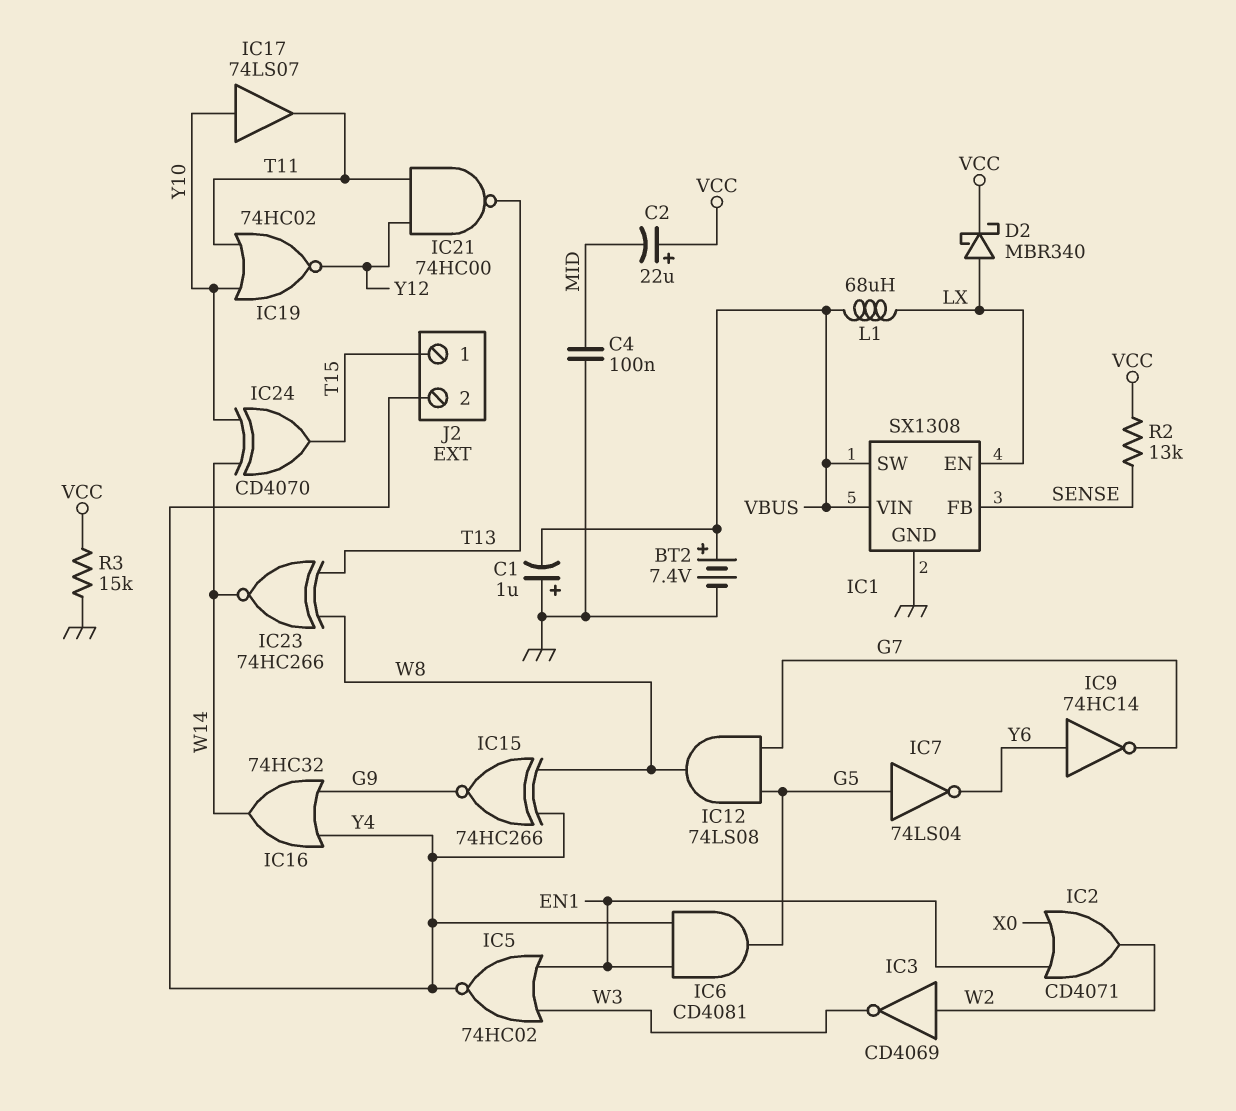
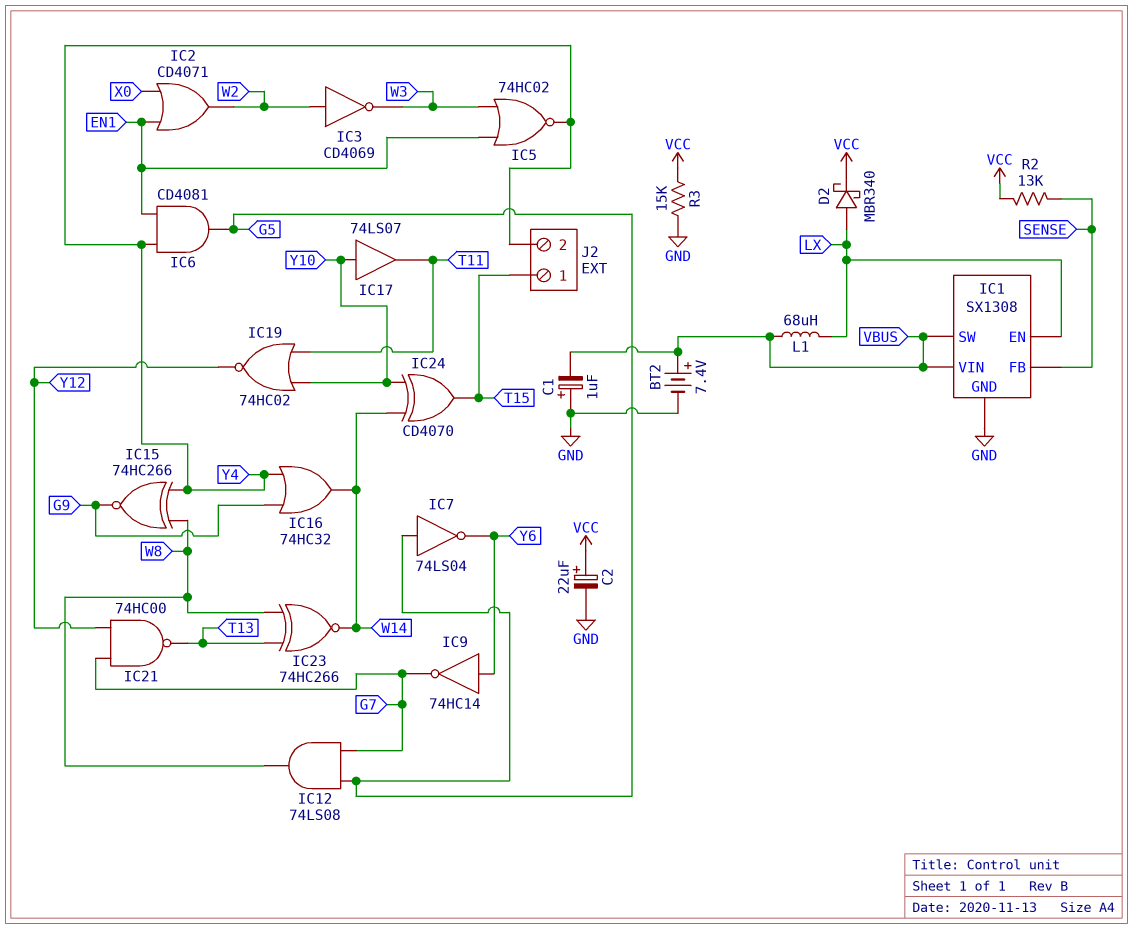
C2: 22uF (plus VCC, minus MID) -> 22uF (plus VCC, minus GND)
C4: 100nF (GND, MID) -> none
IC21: NAND 74HC00 (in T11, in Y12, out T13) -> NAND 74HC00 (in G7, in Y12, out T13)

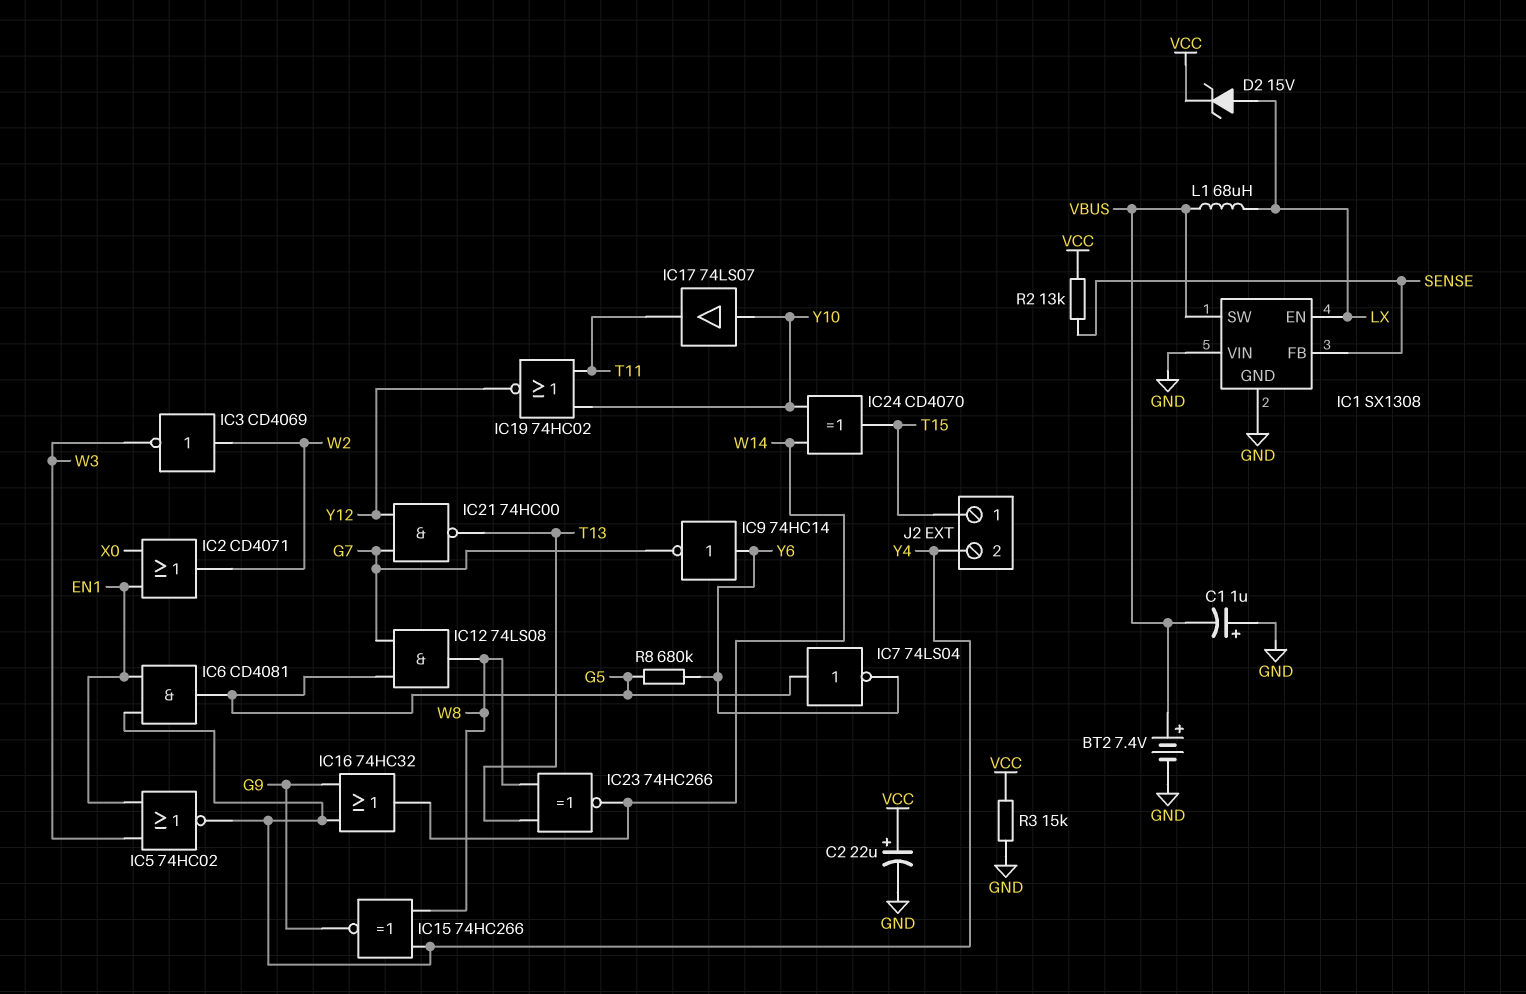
D2: schottky MBR340 (A LX, K VCC) -> zener 15V (A LX, K VCC)
IC1 pin VIN: VBUS -> GND
R8: none -> 680k (G5, Y6)

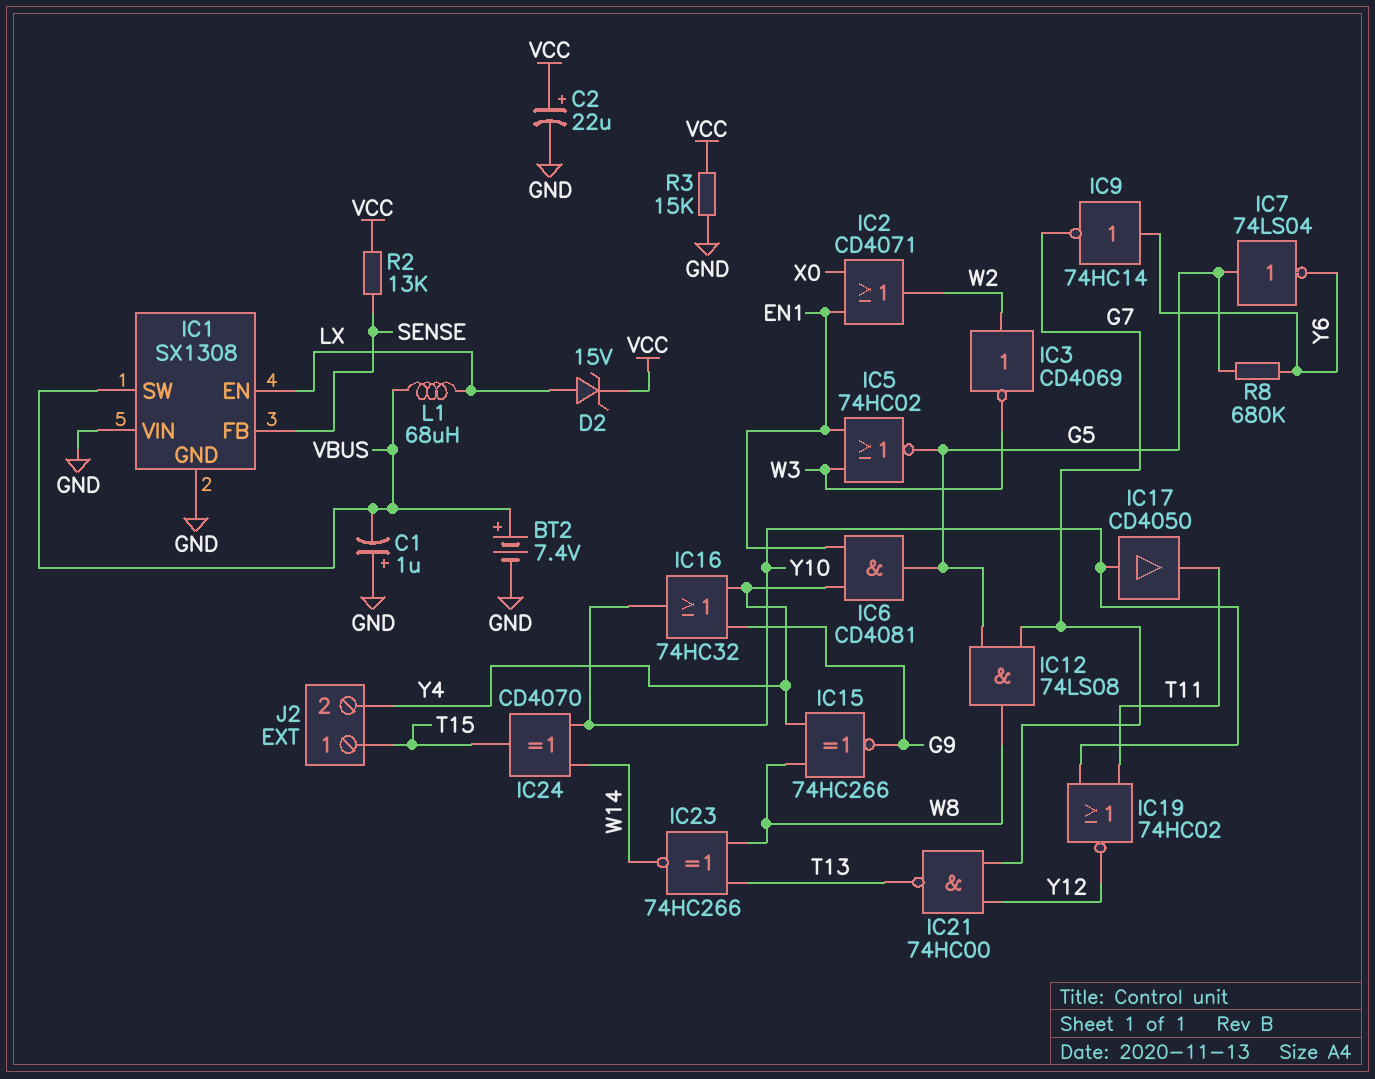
IC5: NOR 74HC02 (in EN1, in W3, out Y4) -> NOR 74HC02 (in EN1, in W3, out G5)
IC16: OR 74HC32 (in G9, in Y4, out W14) -> OR 74HC32 (in G9, in Y4, out Y10)
IC17: buffer 74LS07 (in Y10, out T11) -> buffer CD4050 (in Y10, out T11)

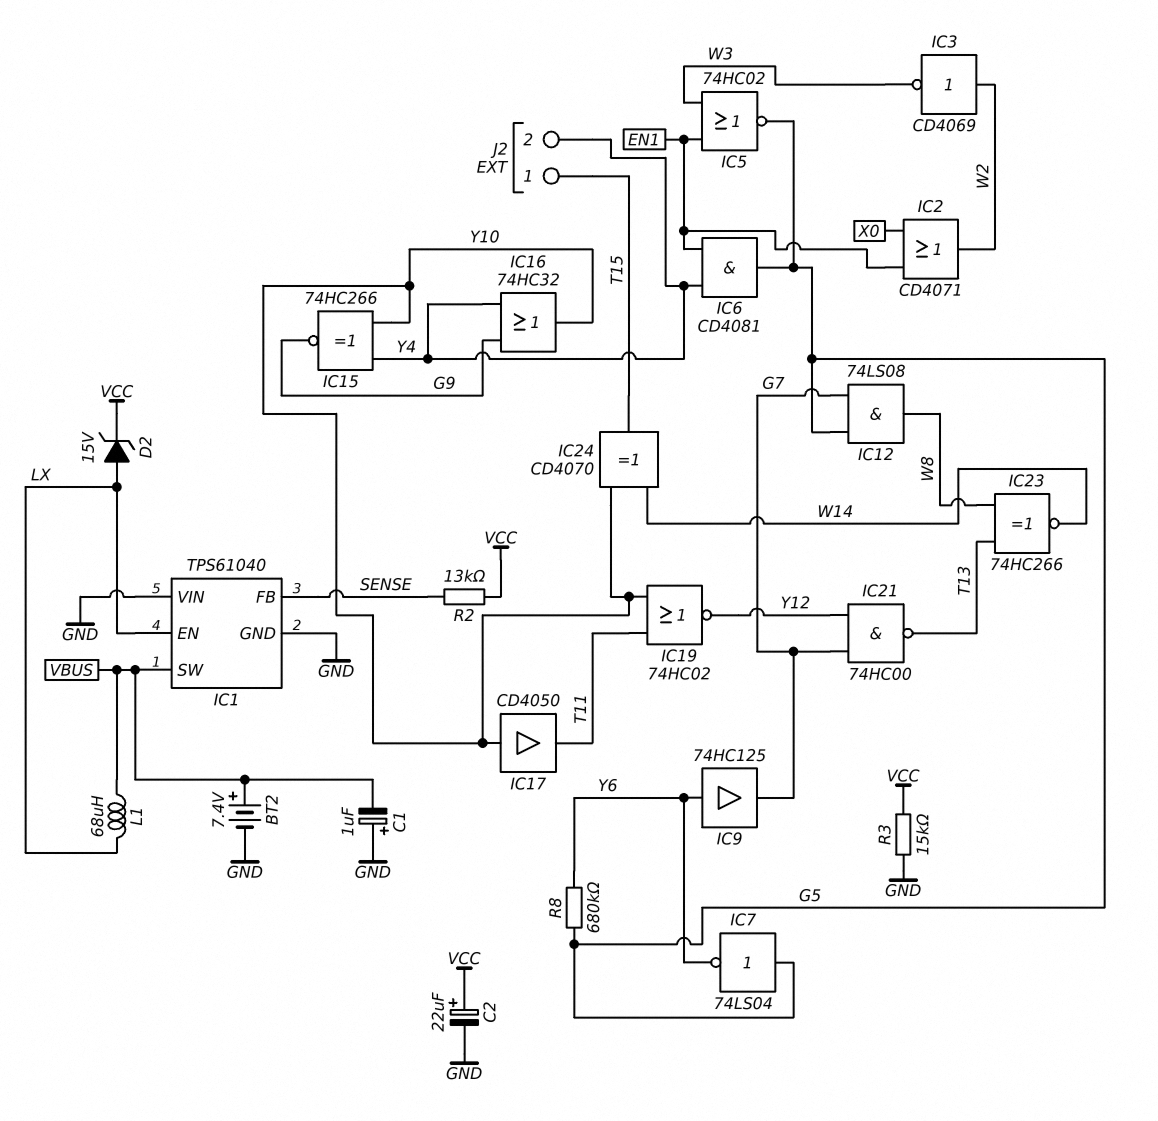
IC1: SX1308 -> TPS61040
IC9: NOT 74HC14 (in Y6, out G7) -> buffer 74HC125 (in Y6, out G7)
IC15: XNOR 74HC266 (in W8, in Y4, out G9) -> XNOR 74HC266 (in Y4, in Y10, out G9)

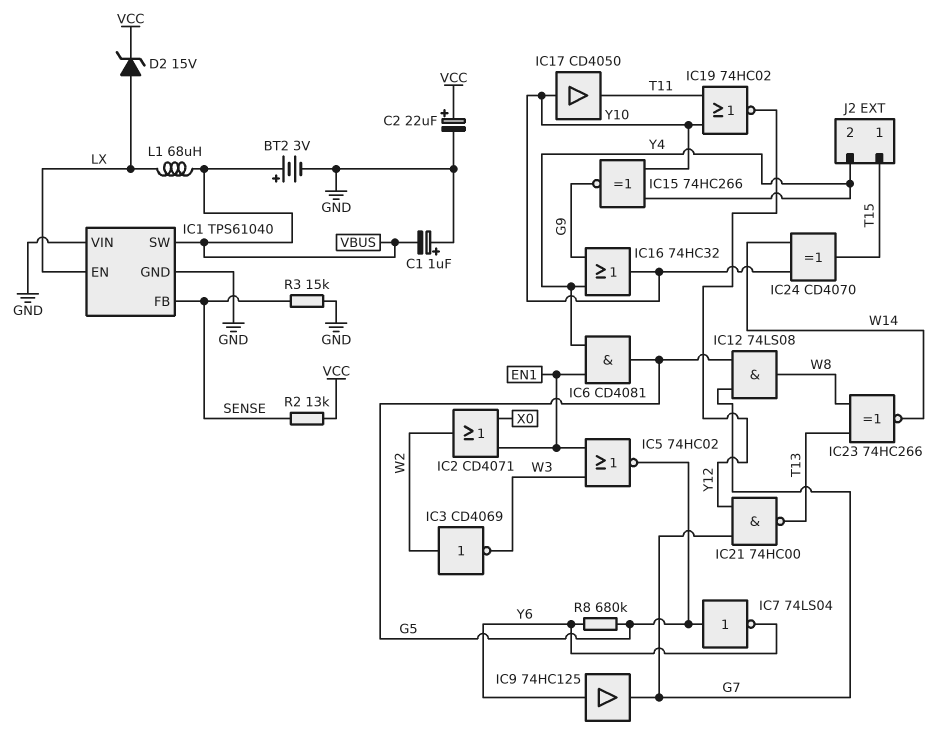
BT2: 7.4V (plus VBUS, minus GND) -> 3V (plus VBUS, minus GND)
R3: 15k (GND, VCC) -> 15k (GND, SENSE)

